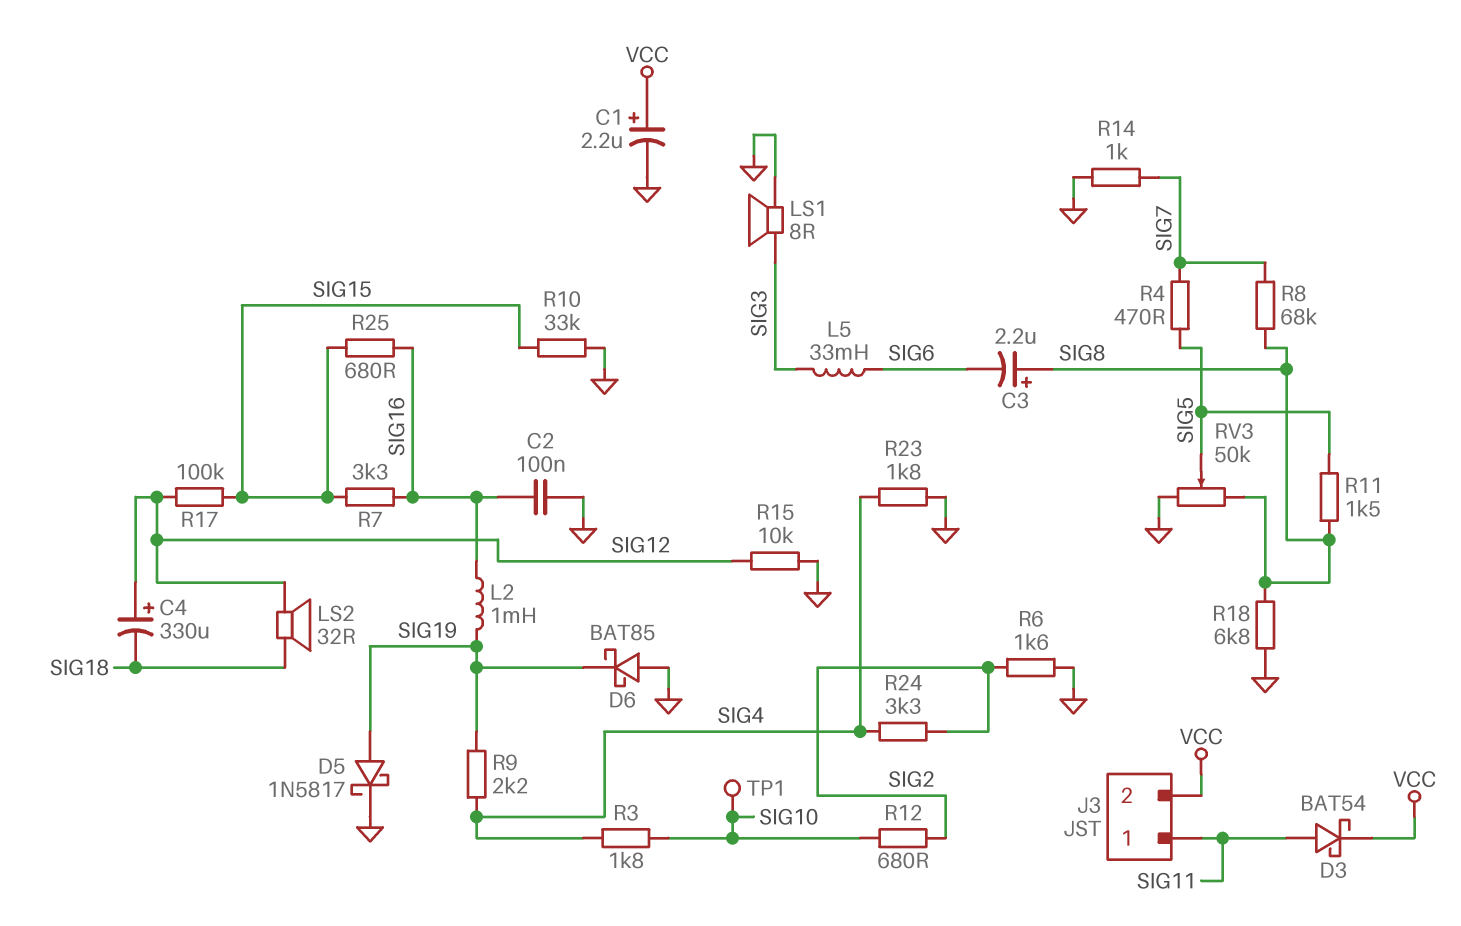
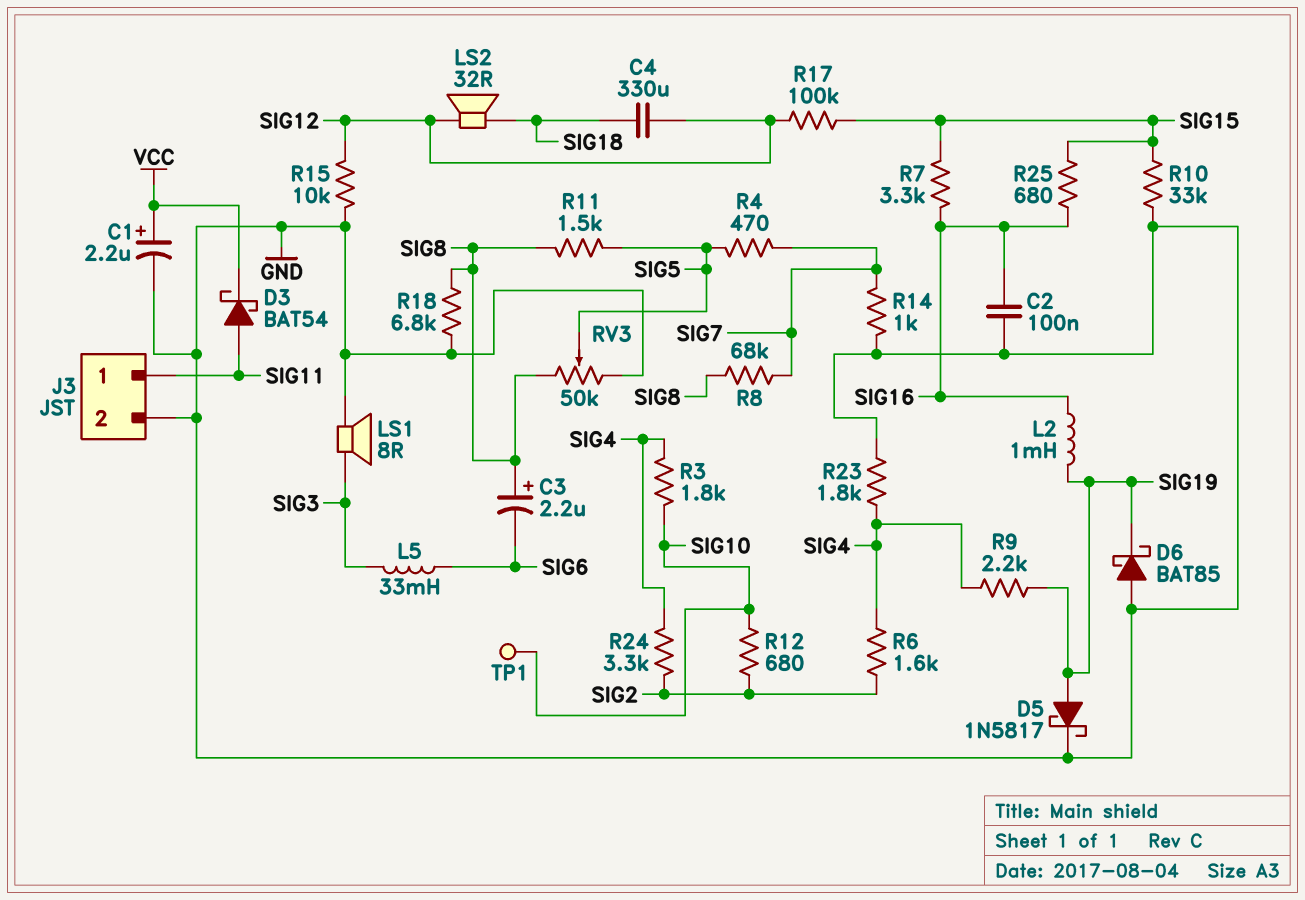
C4: 330uF (plus SIG12, minus SIG18) -> 330uF (SIG12, SIG18)
J3 pin 2: VCC -> GND
R6: 1.6k (GND, SIG2) -> 1.6k (SIG2, SIG4)

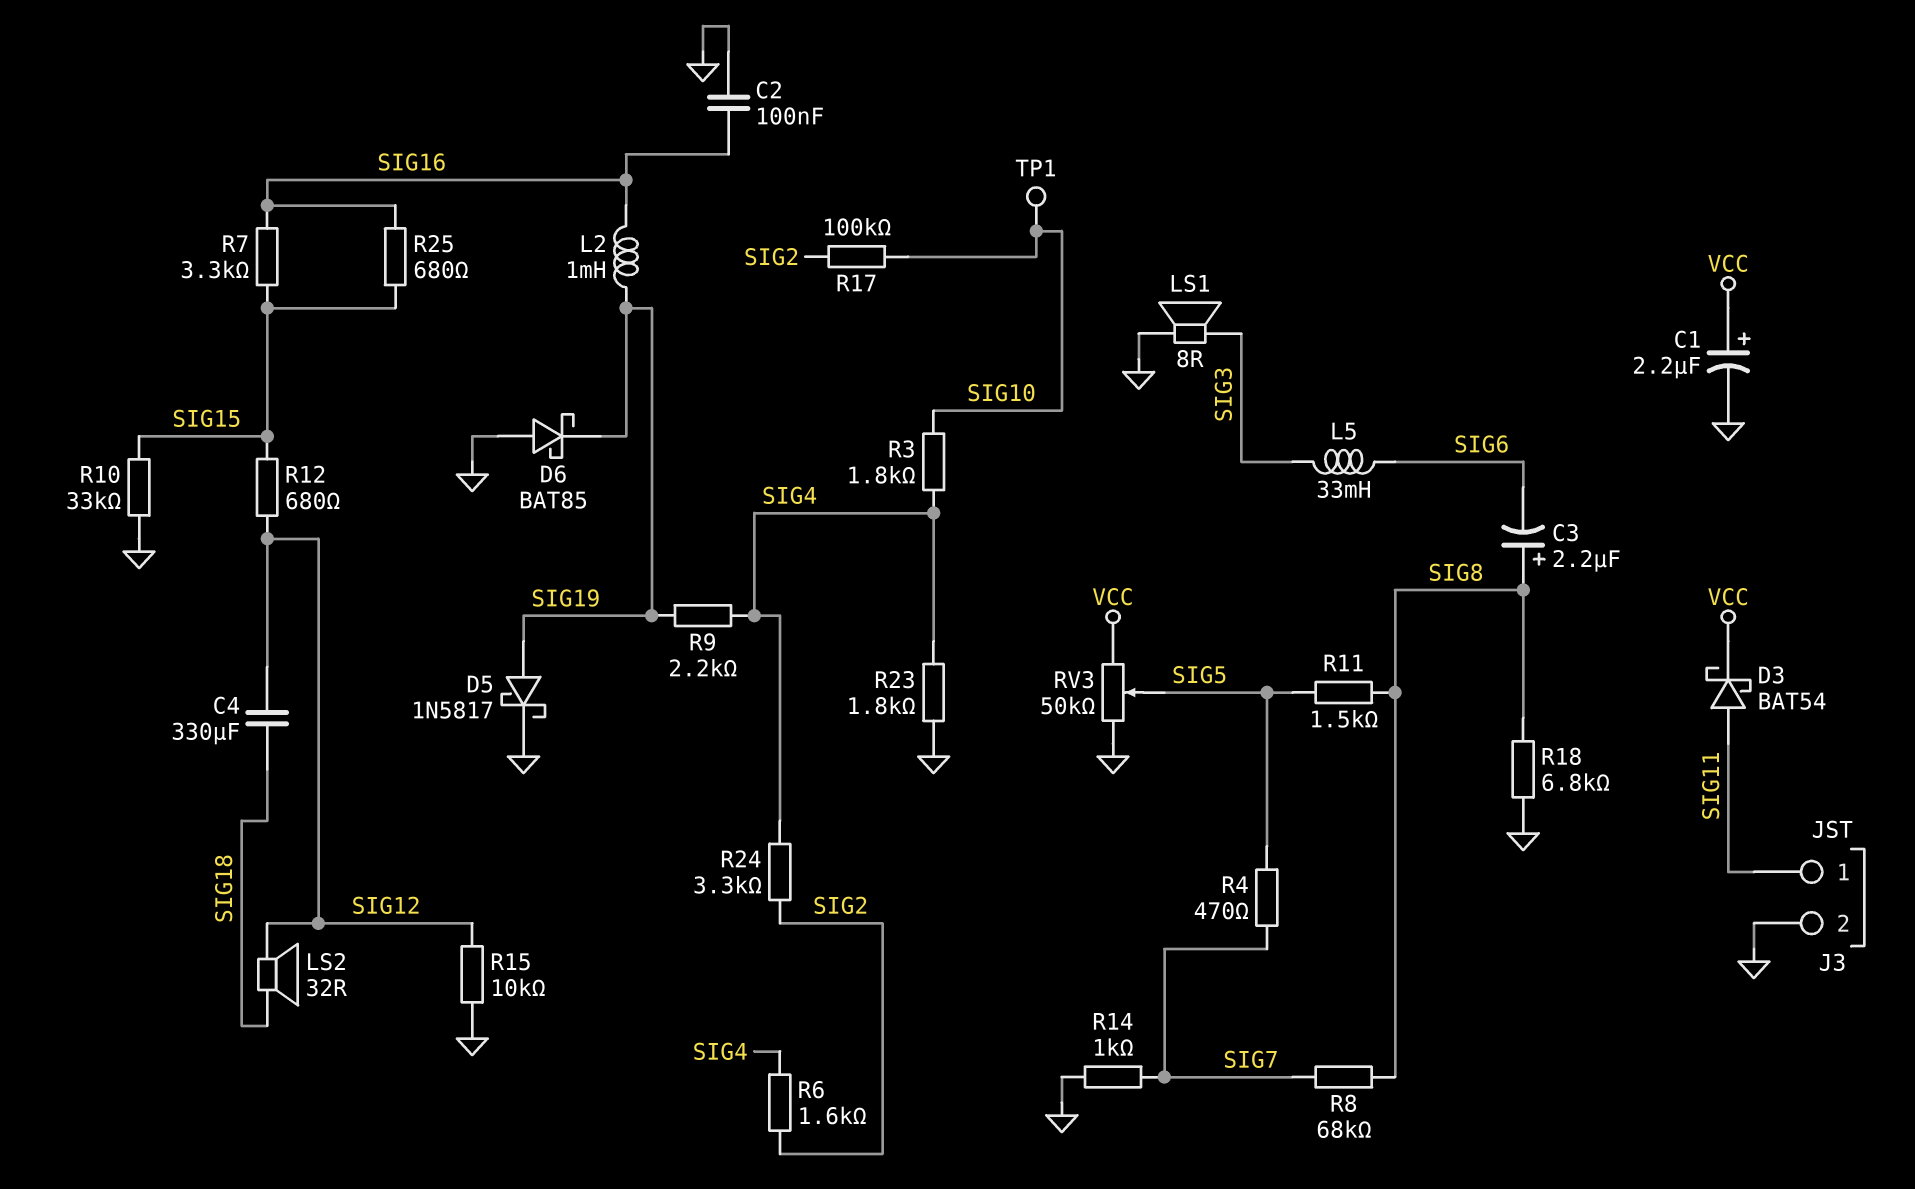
R12: 680 (SIG2, SIG10) -> 680 (SIG12, SIG15)
R17: 100k (SIG12, SIG15) -> 100k (SIG2, SIG10)
RV3: 50k (GND, SIG8, wiper SIG5) -> 50k (GND, VCC, wiper SIG5)

